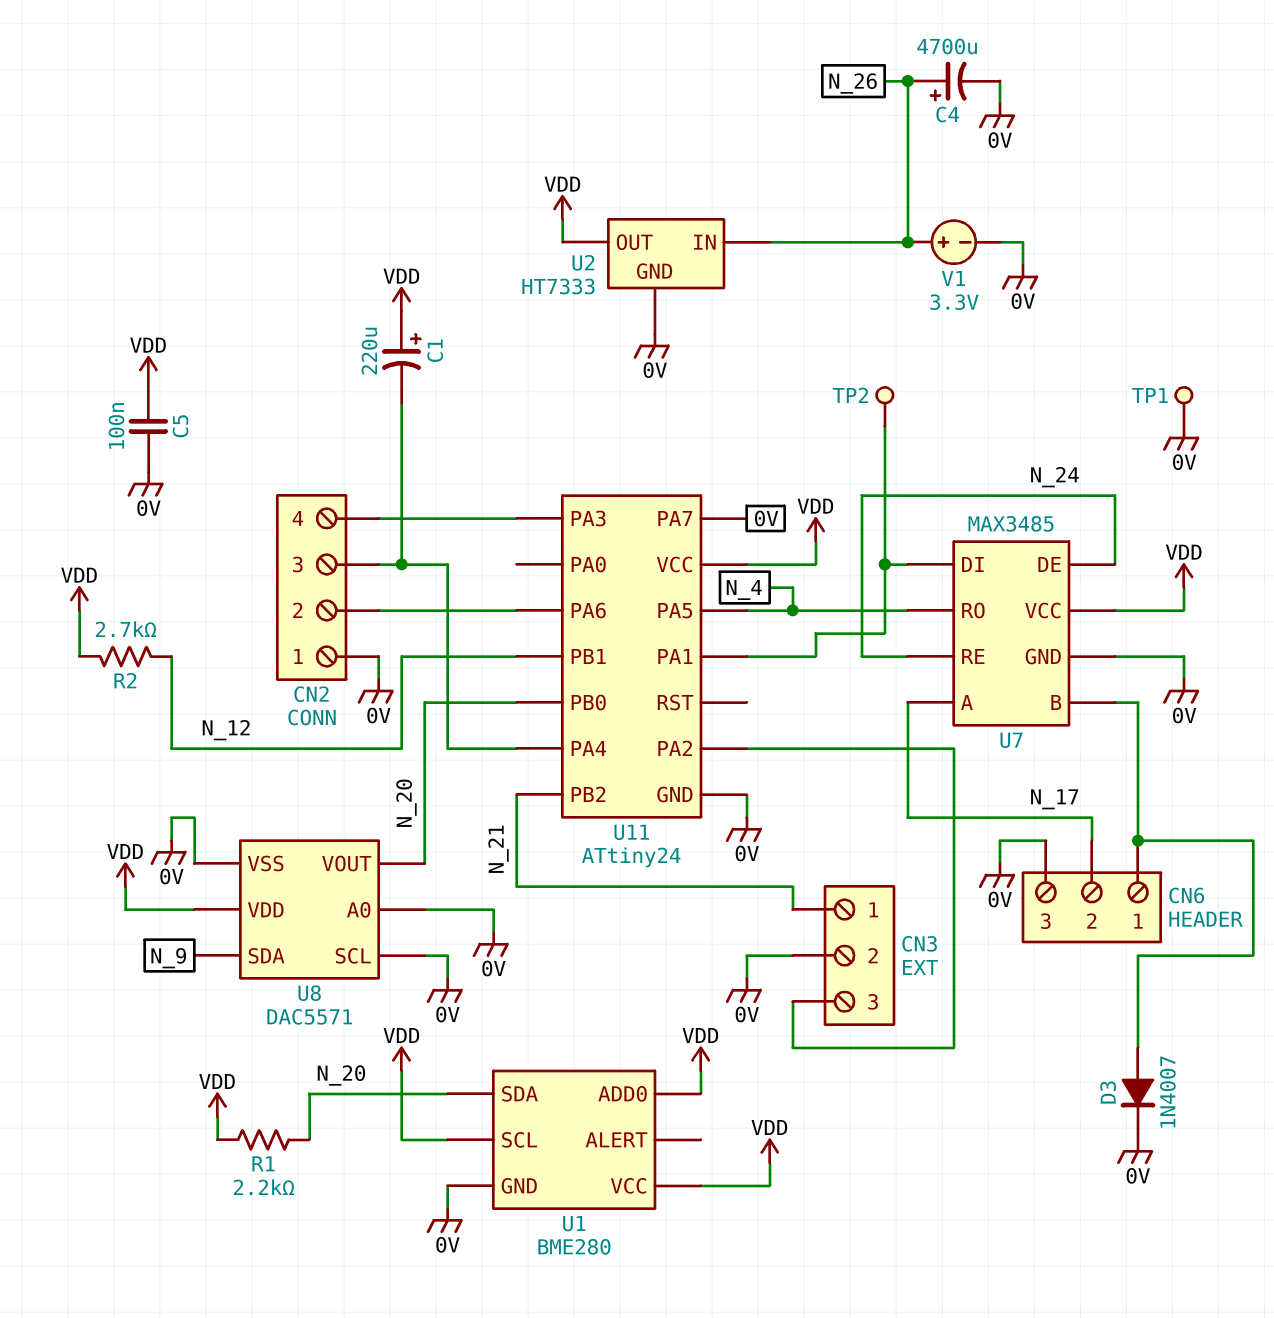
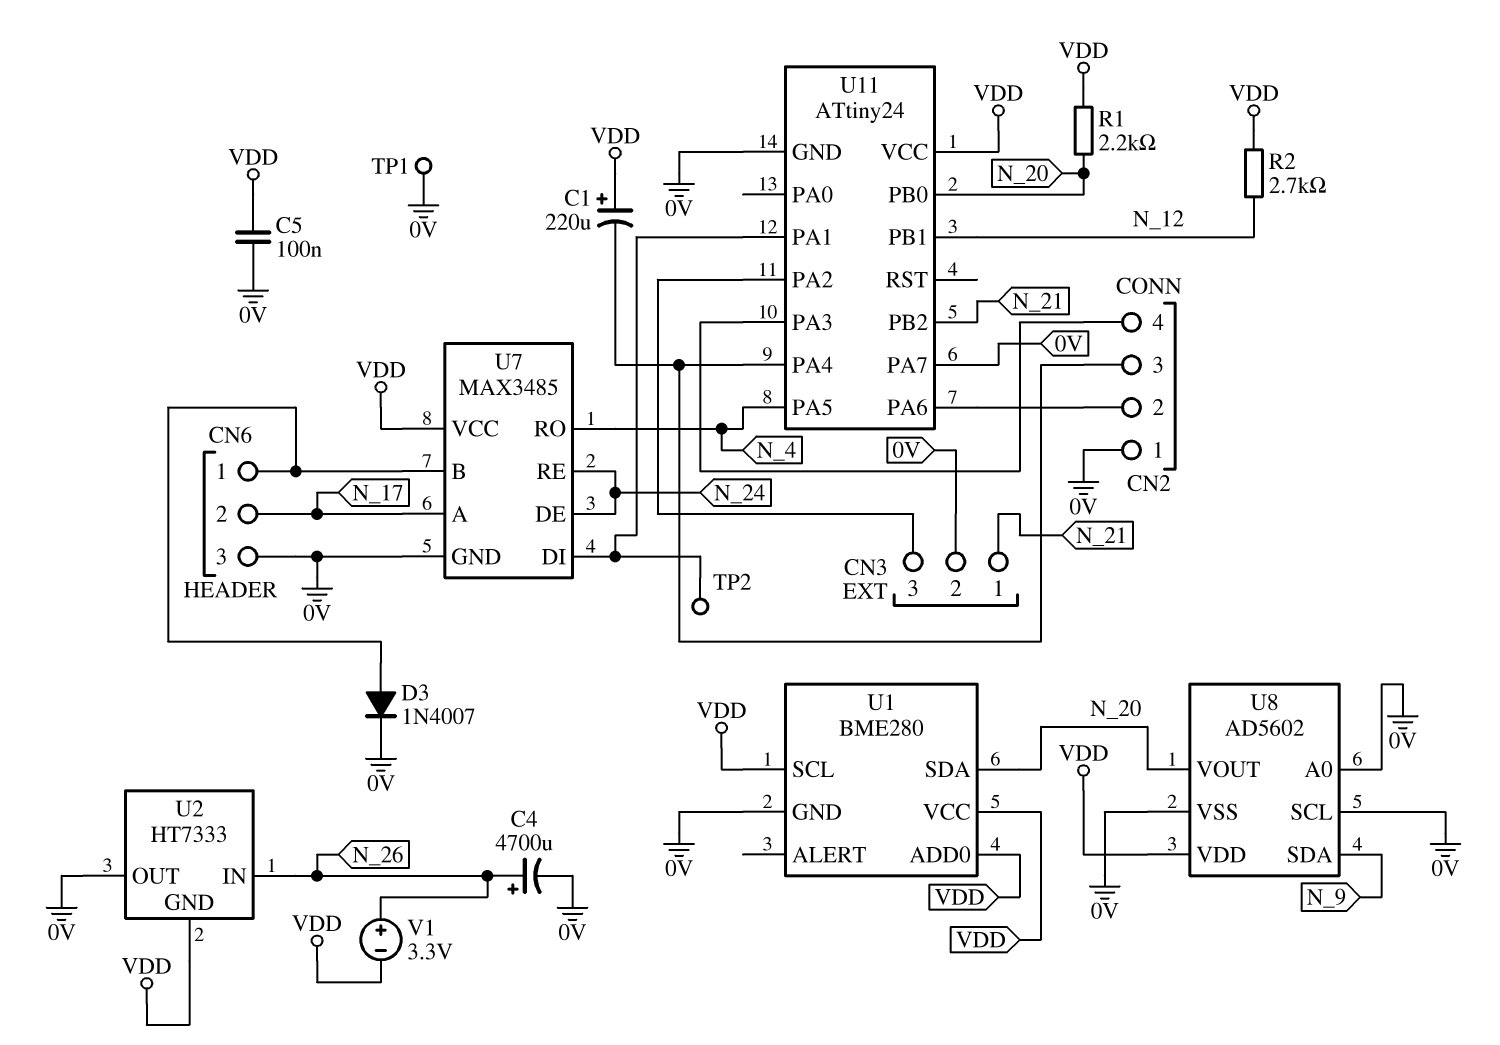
U2 pin GND: 0V -> VDD
U2 pin OUT: VDD -> 0V
U8: DAC5571 -> AD5602
V1: 3.3V (plus N_26, minus 0V) -> 3.3V (plus N_26, minus VDD)

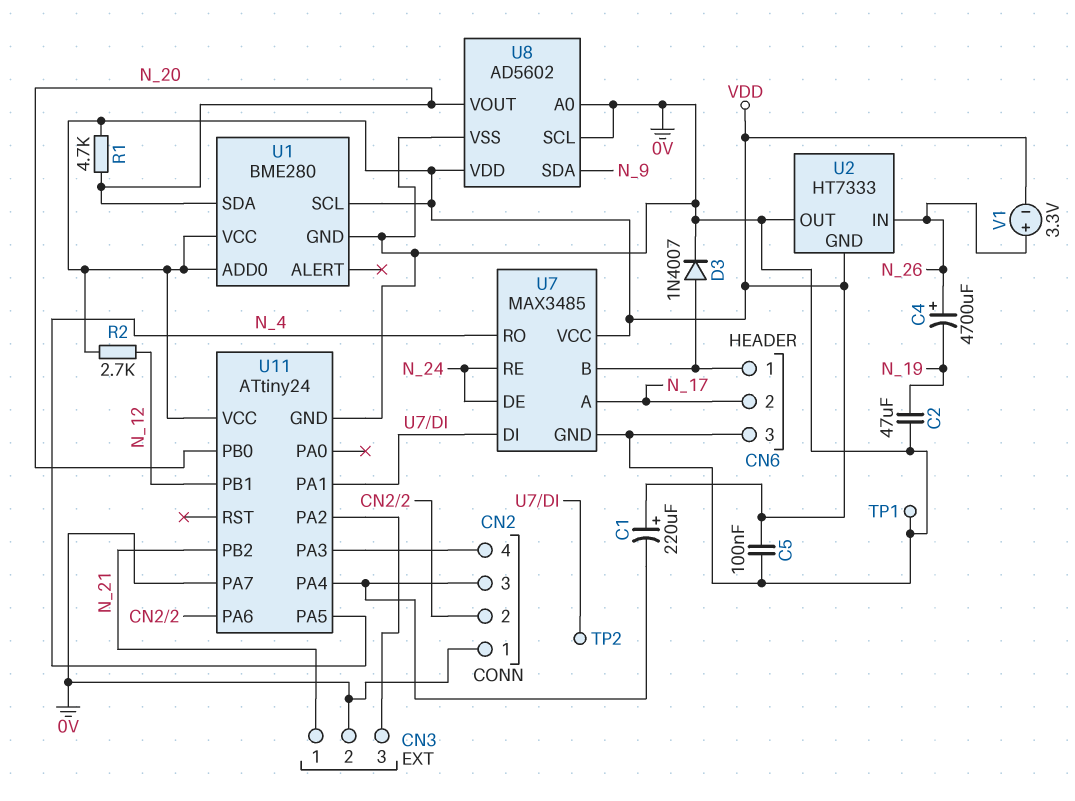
C2: none -> 47uF (0V, N_19)
C4: 4700uF (plus N_26, minus 0V) -> 4700uF (plus N_26, minus N_19)
R1: 2.2k (N_20, VDD) -> 4.7k (N_20, VDD)

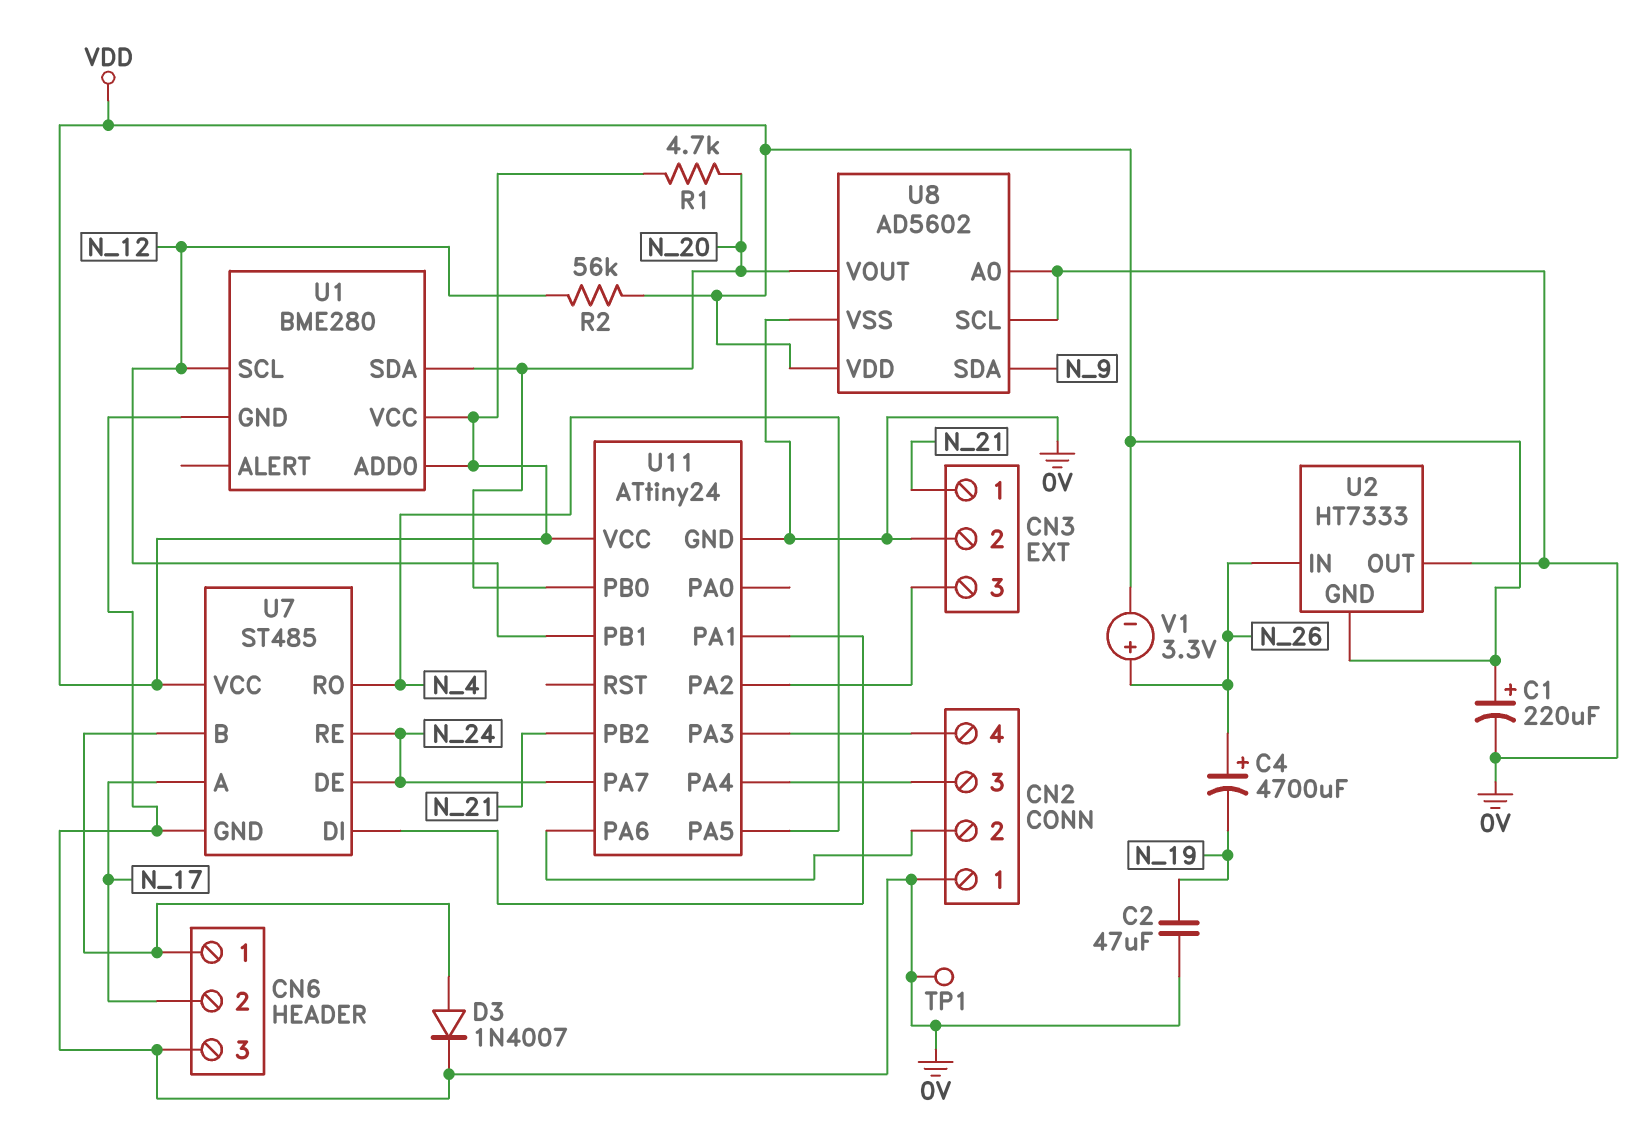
C1: 220uF (plus VDD, minus CN2/3) -> 220uF (plus VDD, minus 0V)
C5: 100nF (0V, VDD) -> none
R2: 2.7k (N_12, VDD) -> 56k (N_12, VDD)
TP2: test point (U7/DI) -> none
U1 pin SCL: VDD -> N_12
U7: MAX3485 -> ST485
U11 pin PA7: 0V -> N_24

